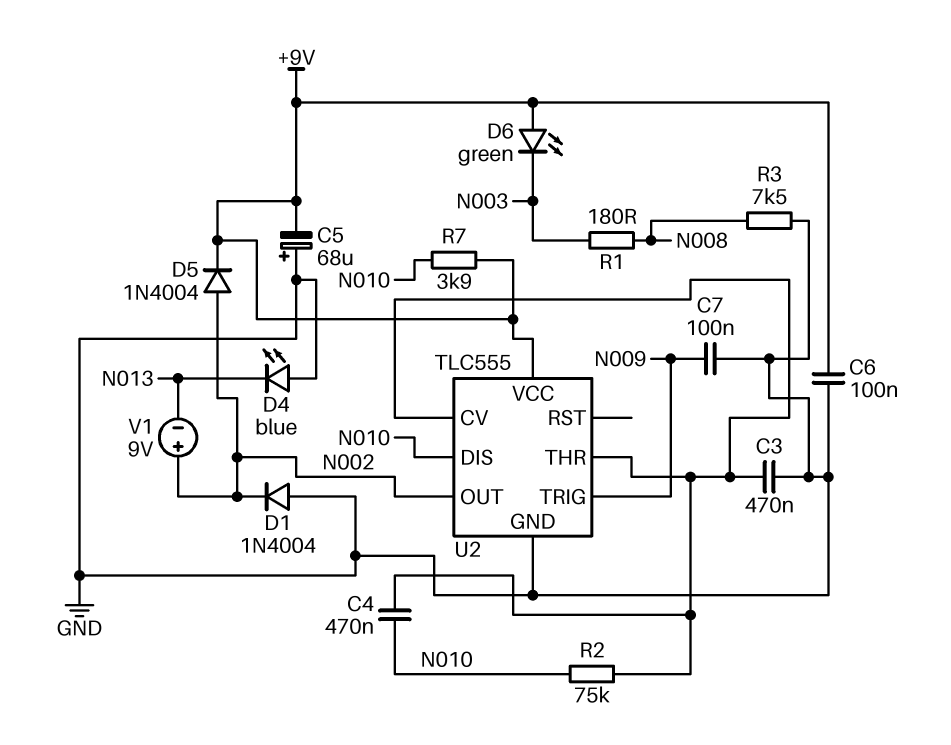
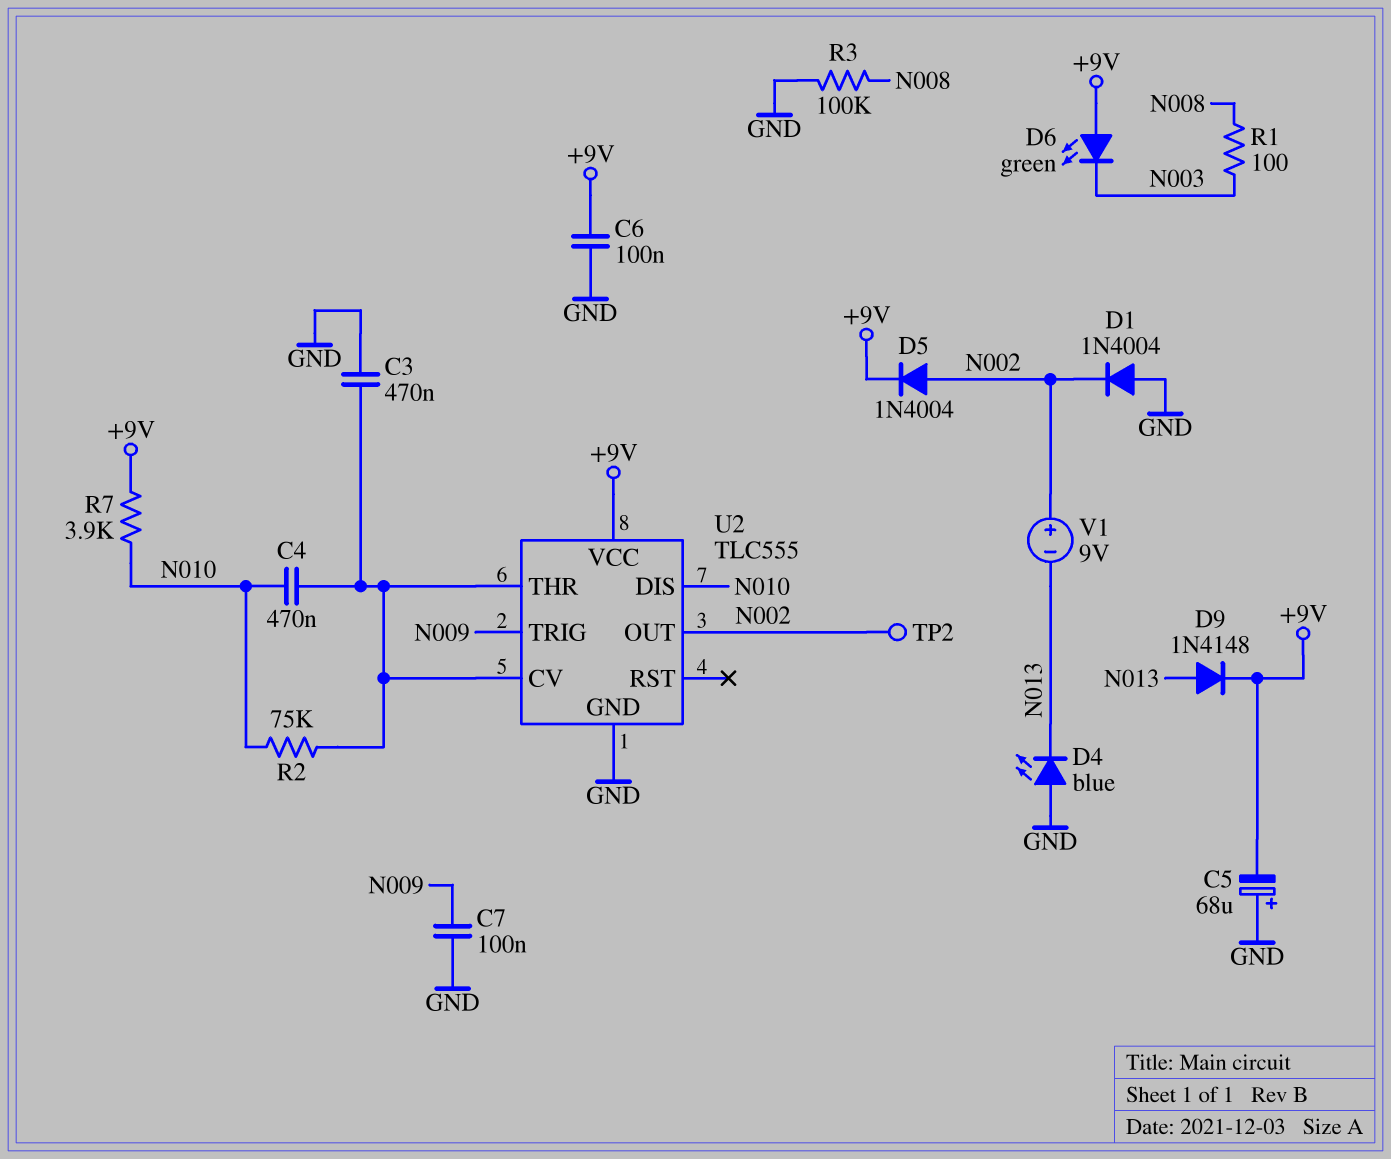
D9: none -> diode 1N4148 (A N013, K +9V)
R1: 180 (N003, N008) -> 100 (N003, N008)
R3: 7.5k (GND, N008) -> 100k (GND, N008)
TP2: none -> test point (N002)

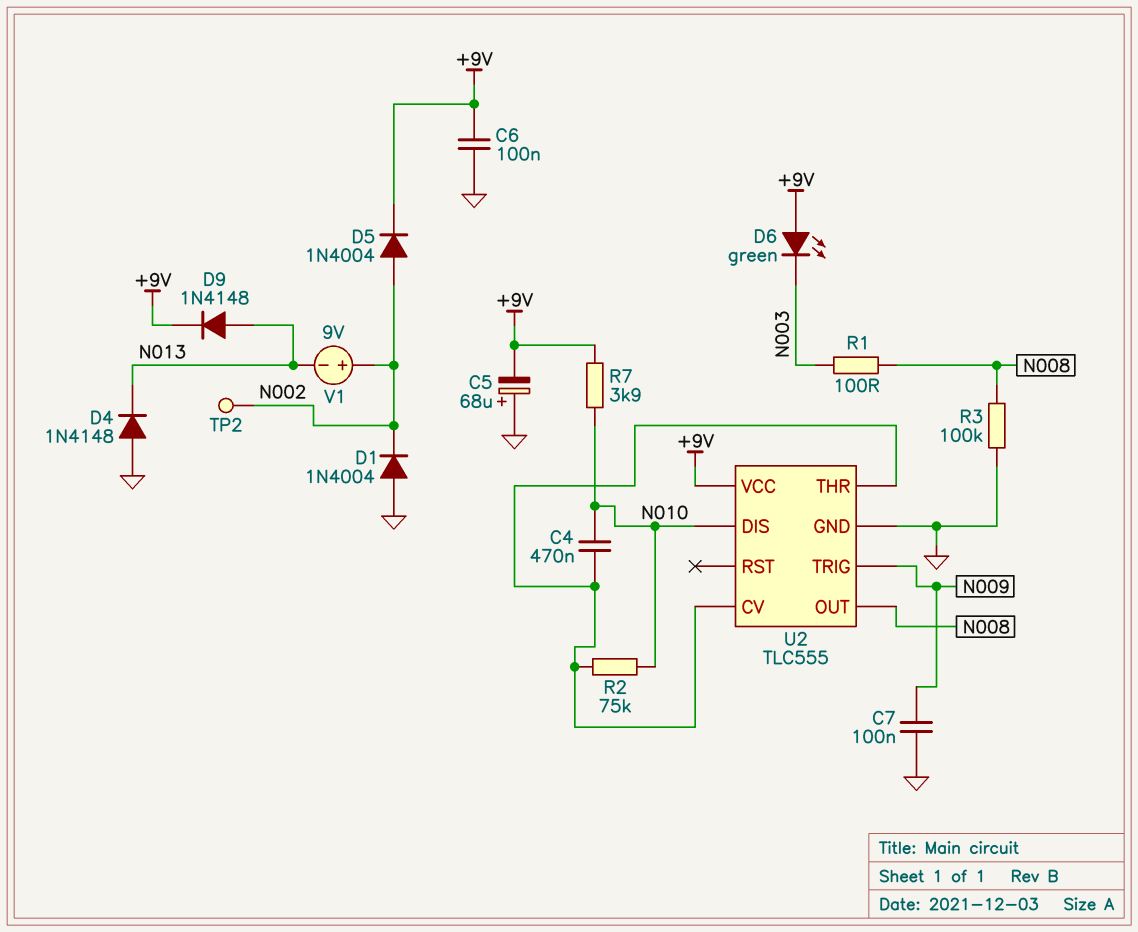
C3: 470nF (GND, U2/CV) -> none
D4: LED blue (A GND, K N013) -> diode 1N4148 (A GND, K N013)
U2 pin OUT: N002 -> N008

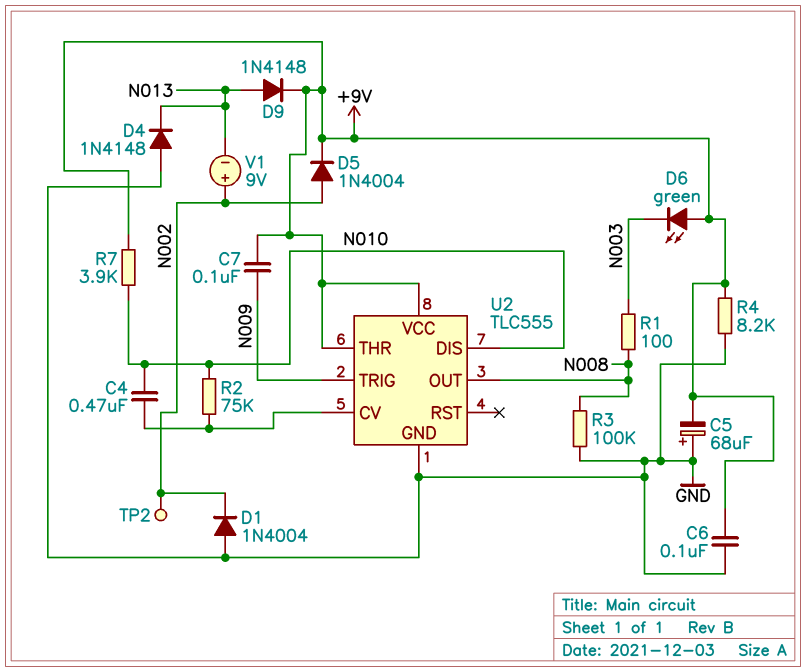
C7: 100nF (GND, N009) -> 100nF (+9V, N009)
R4: none -> 8.2k (+9V, GND)
U2 pin THR: U2/CV -> +9V

